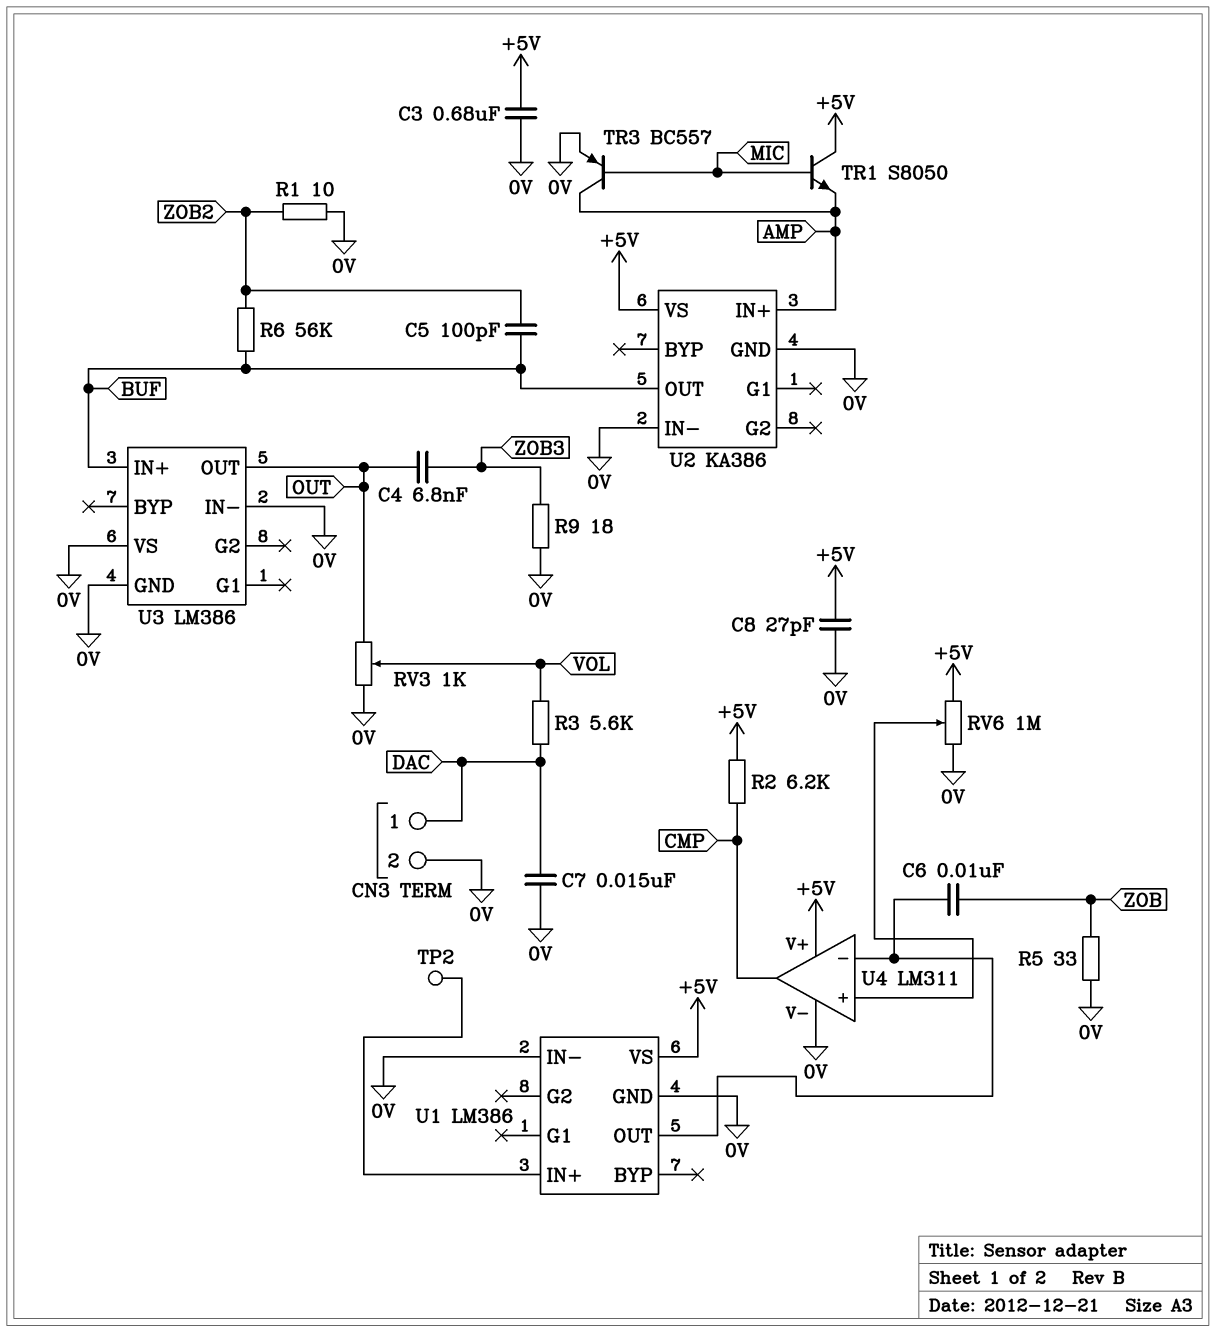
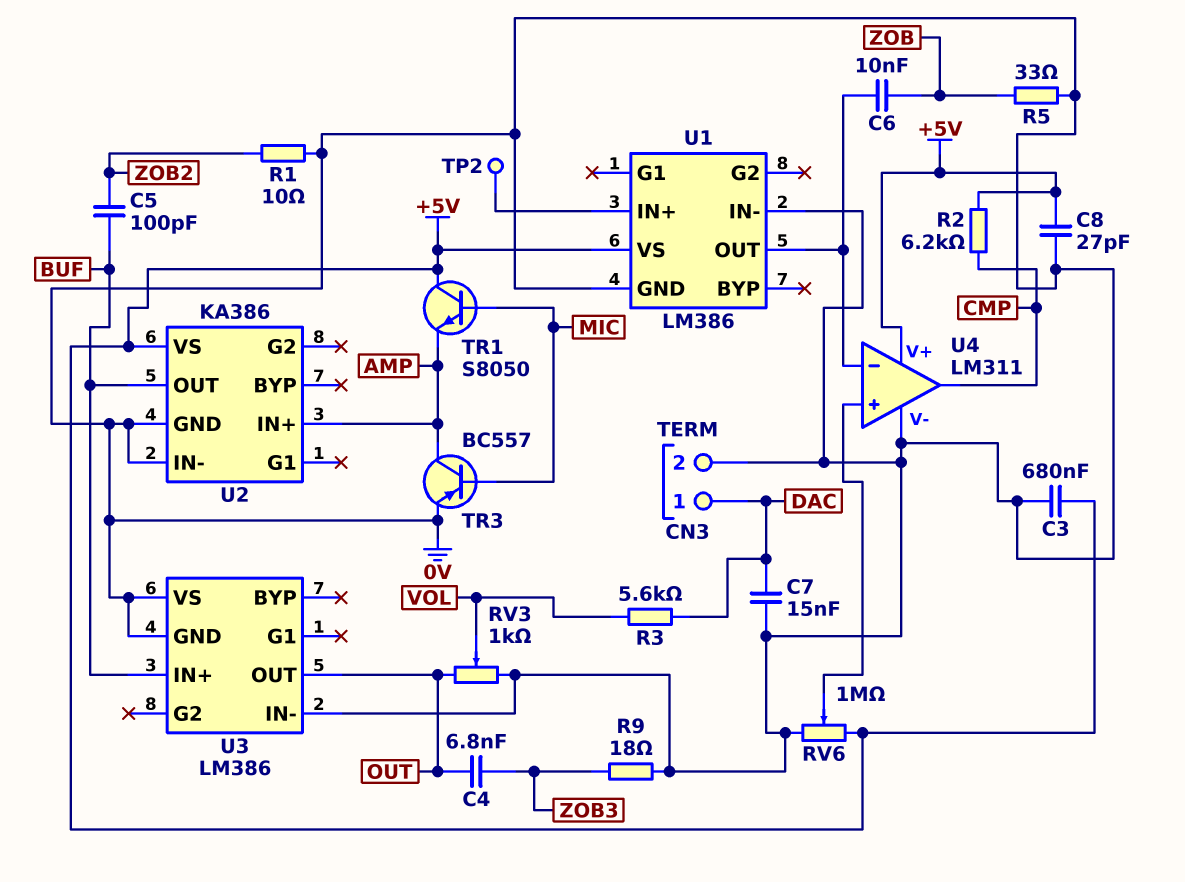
R6: 56k (BUF, ZOB2) -> none

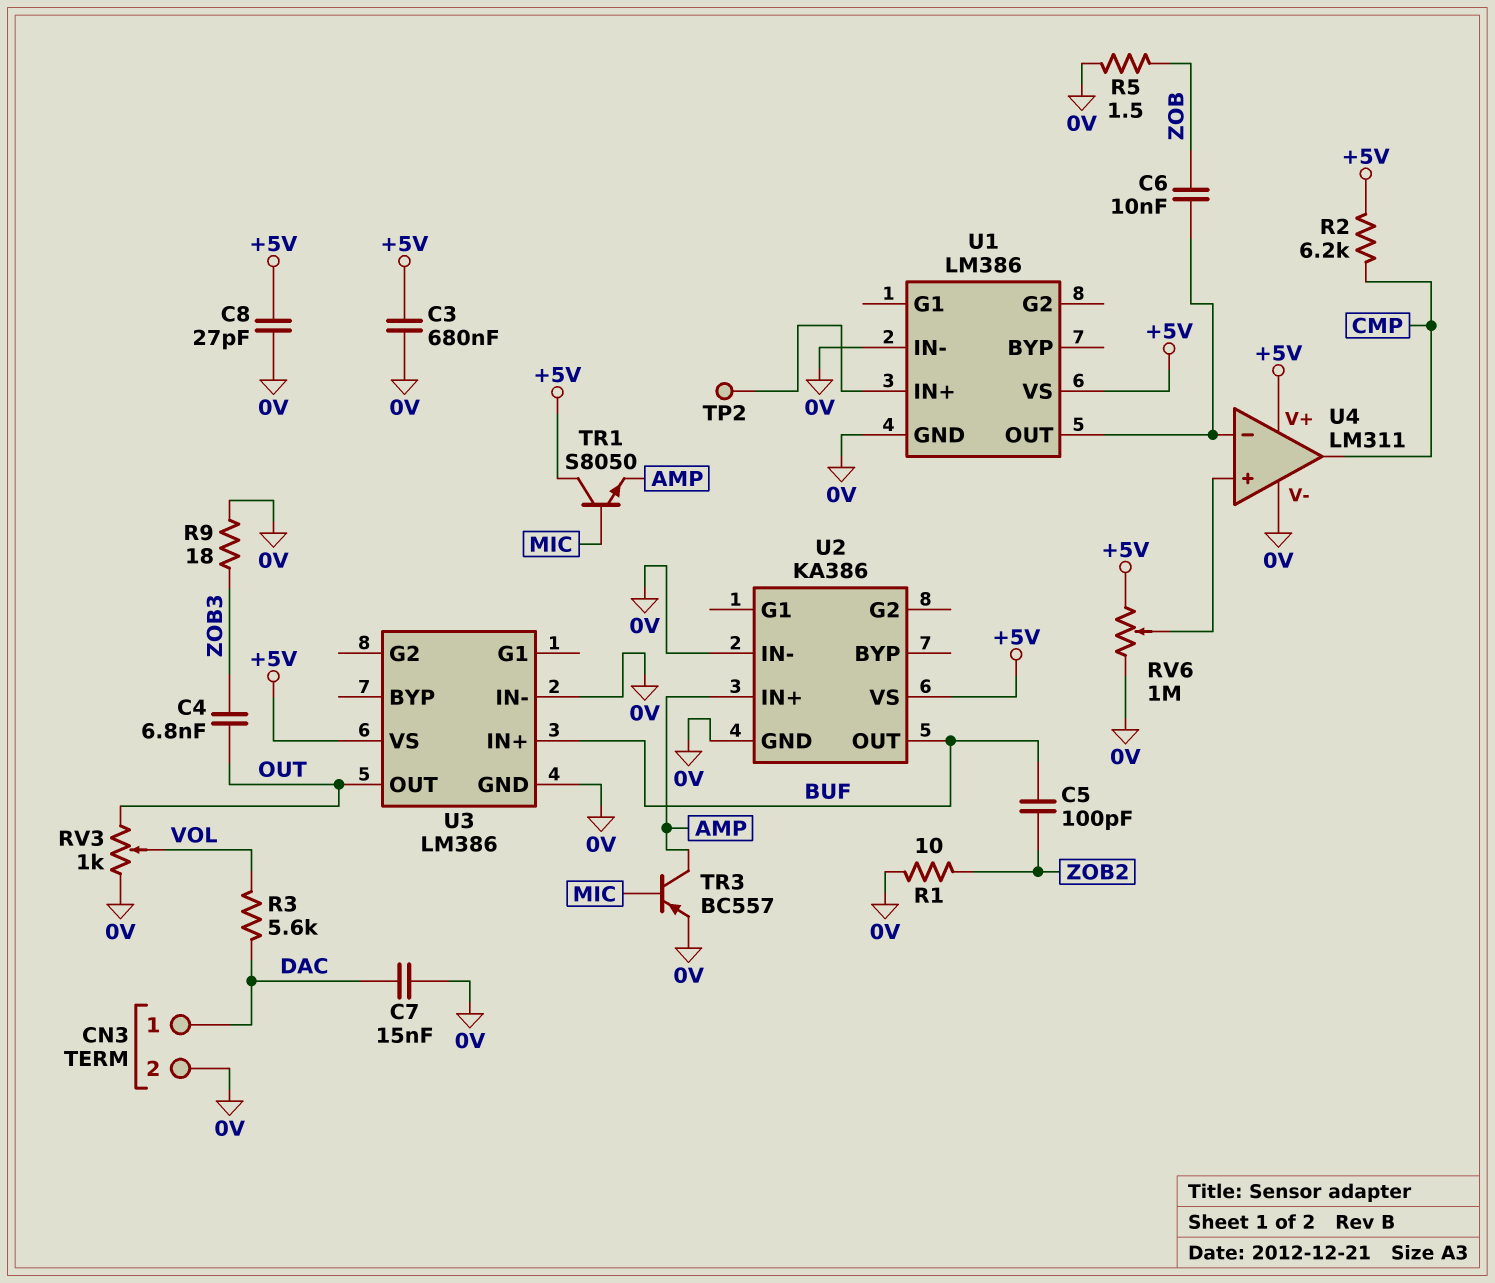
R5: 33 (0V, ZOB) -> 1.5 (0V, ZOB)
U3 pin VS: 0V -> +5V

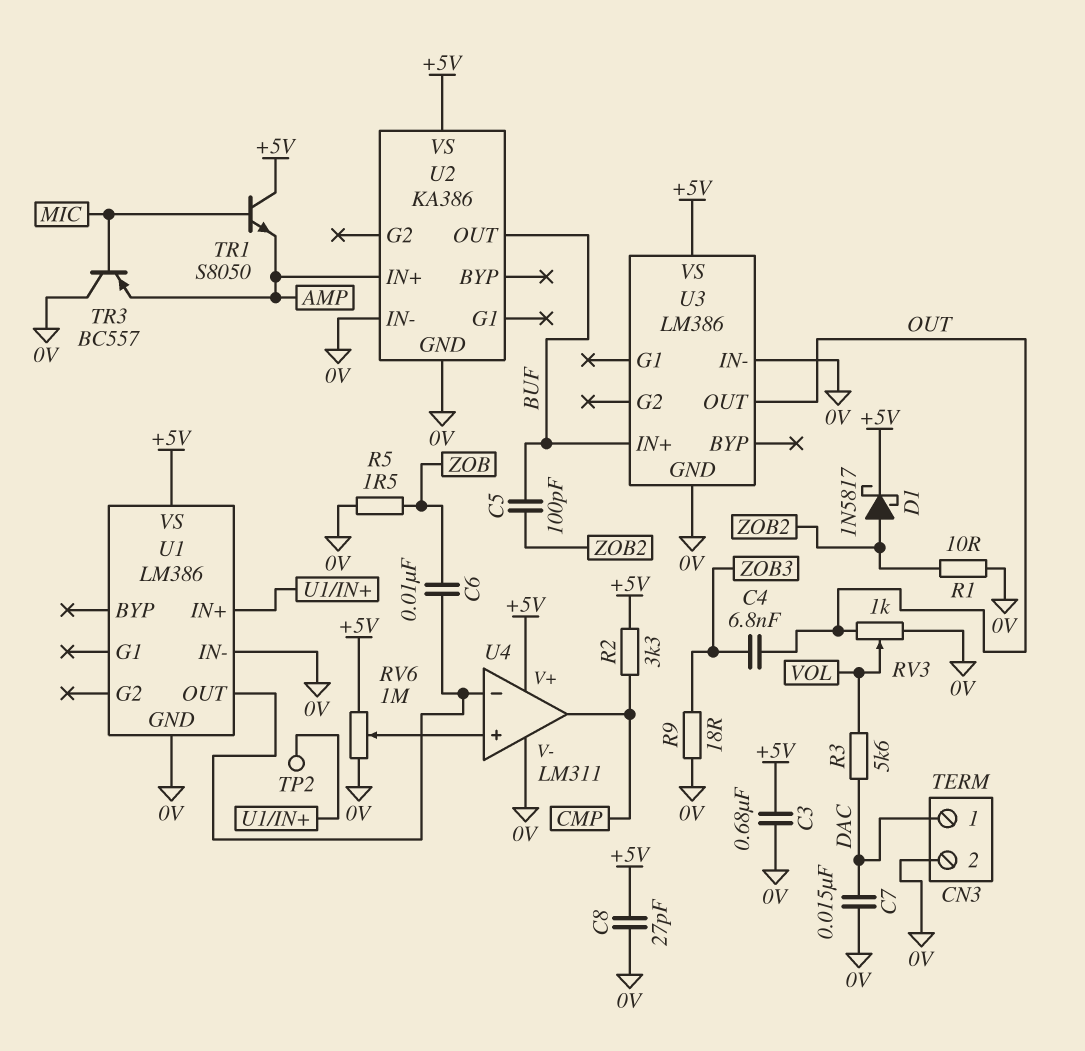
D1: none -> schottky 1N5817 (A ZOB2, K +5V)
R2: 6.2k (+5V, CMP) -> 3.3k (+5V, CMP)
TR3: PNP BC557 (B MIC, C AMP, E 0V) -> PNP BC557 (B MIC, C 0V, E AMP)

